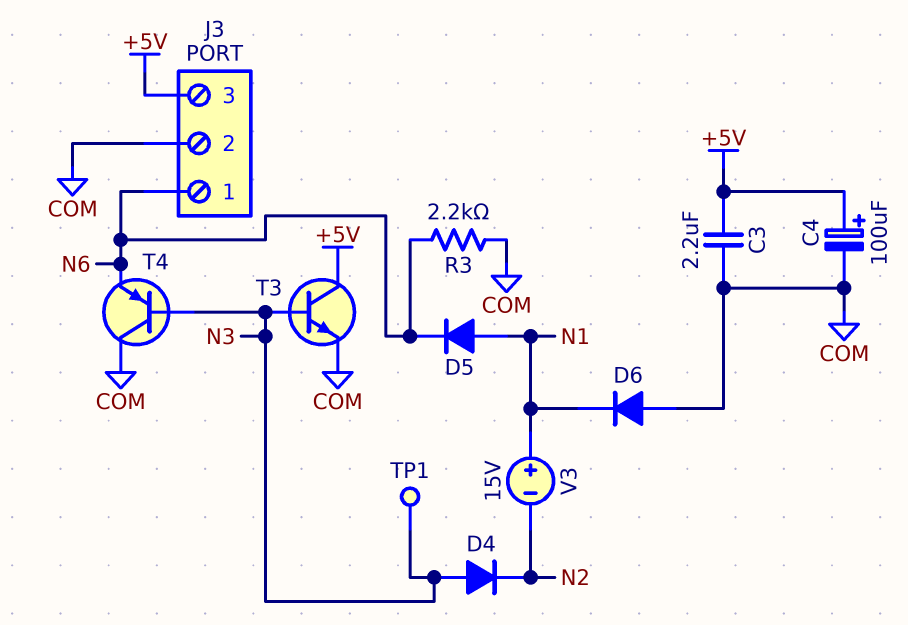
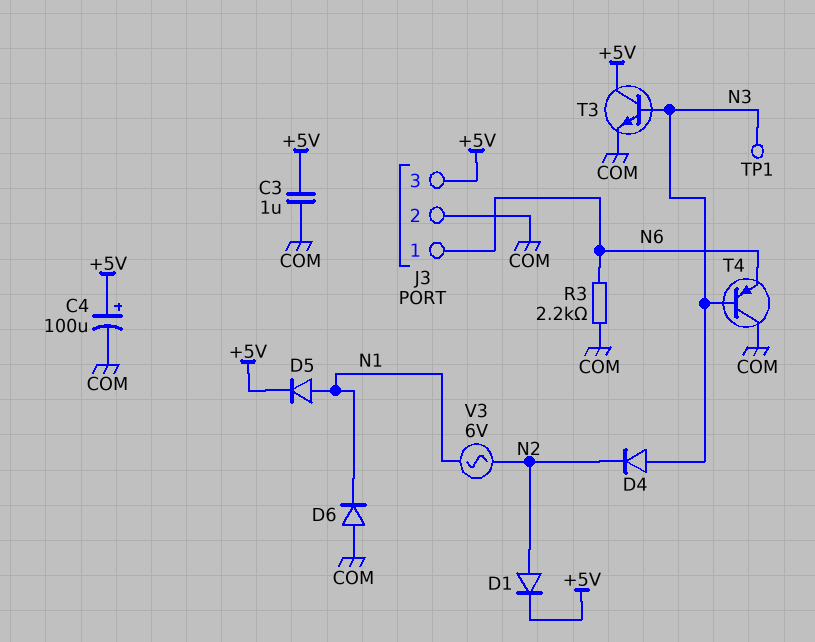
C3: 2.2uF (+5V, COM) -> 1uF (+5V, COM)
D1: none -> diode (A N2, K +5V)
D5: diode (A N1, K N6) -> diode (A N1, K +5V)
V3: 15V (plus N1, minus N2) -> AC 6V (N1, N2)

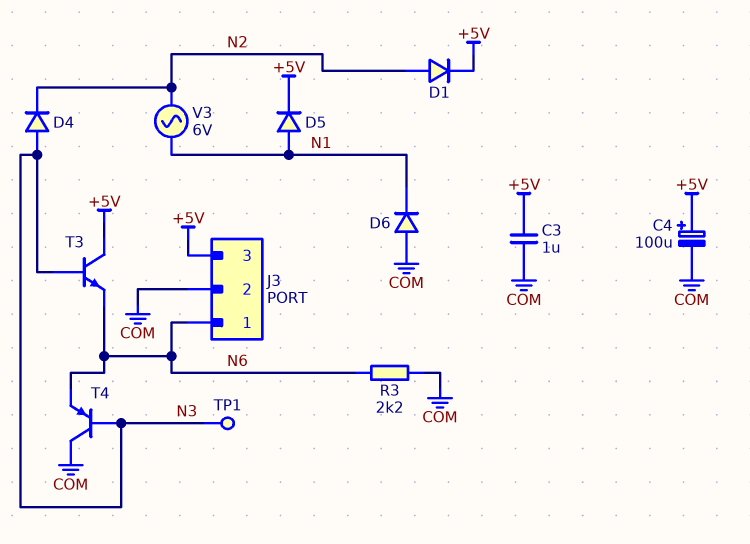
T3: NPN (B N3, C +5V, E COM) -> NPN (B N3, C +5V, E N6)

